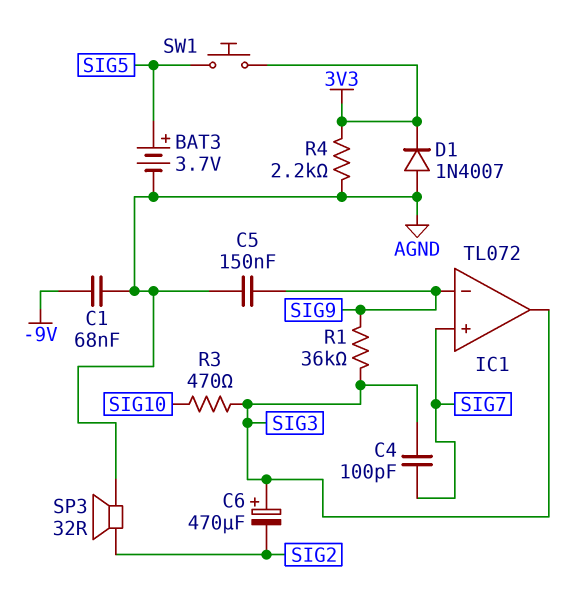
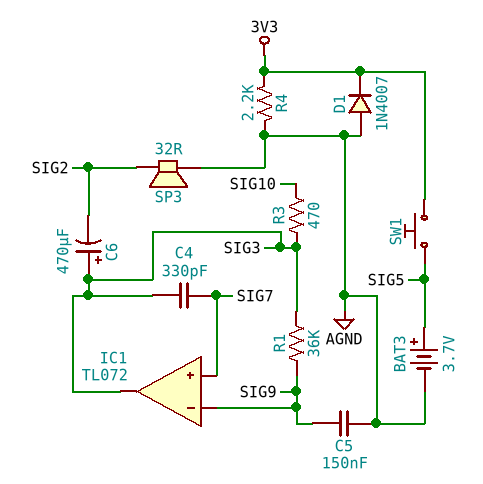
C1: 68nF (-9V, AGND) -> none
C4: 100pF (SIG3, SIG7) -> 330pF (SIG3, SIG7)

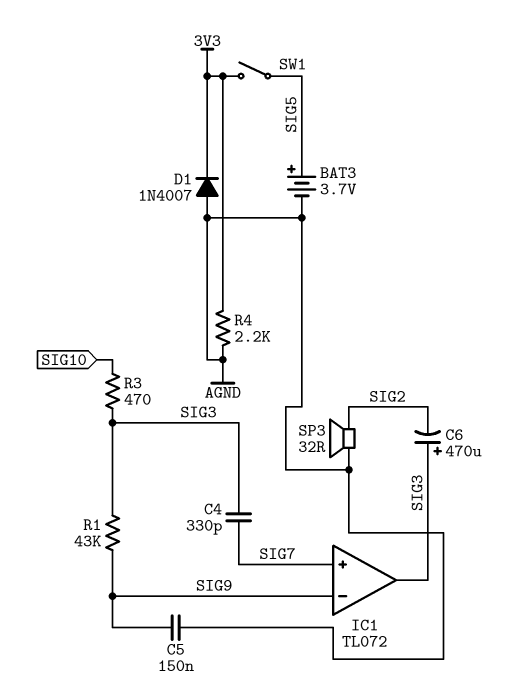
R1: 36k (SIG3, SIG9) -> 43k (SIG3, SIG9)
SW1: button (3V3, SIG5) -> switch (3V3, SIG5)

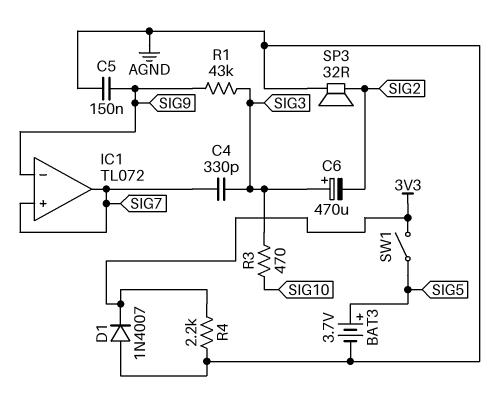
IC1 pin out: SIG3 -> SIG7

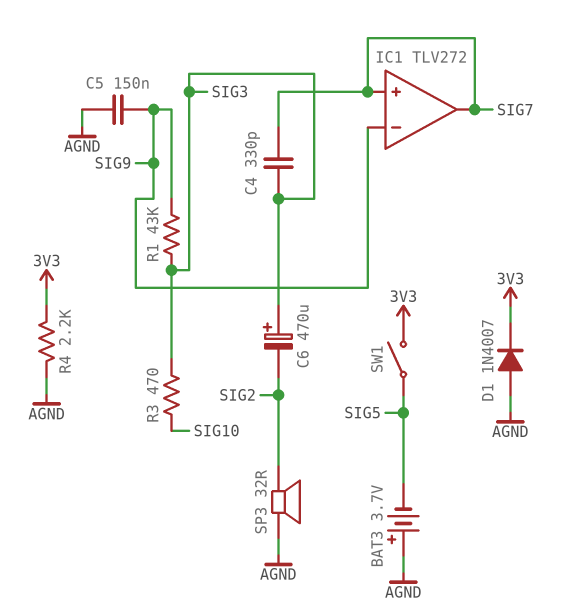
BAT3: 3.7V (plus SIG5, minus AGND) -> 3.7V (plus AGND, minus SIG5)
IC1: TL072 -> TLV272

